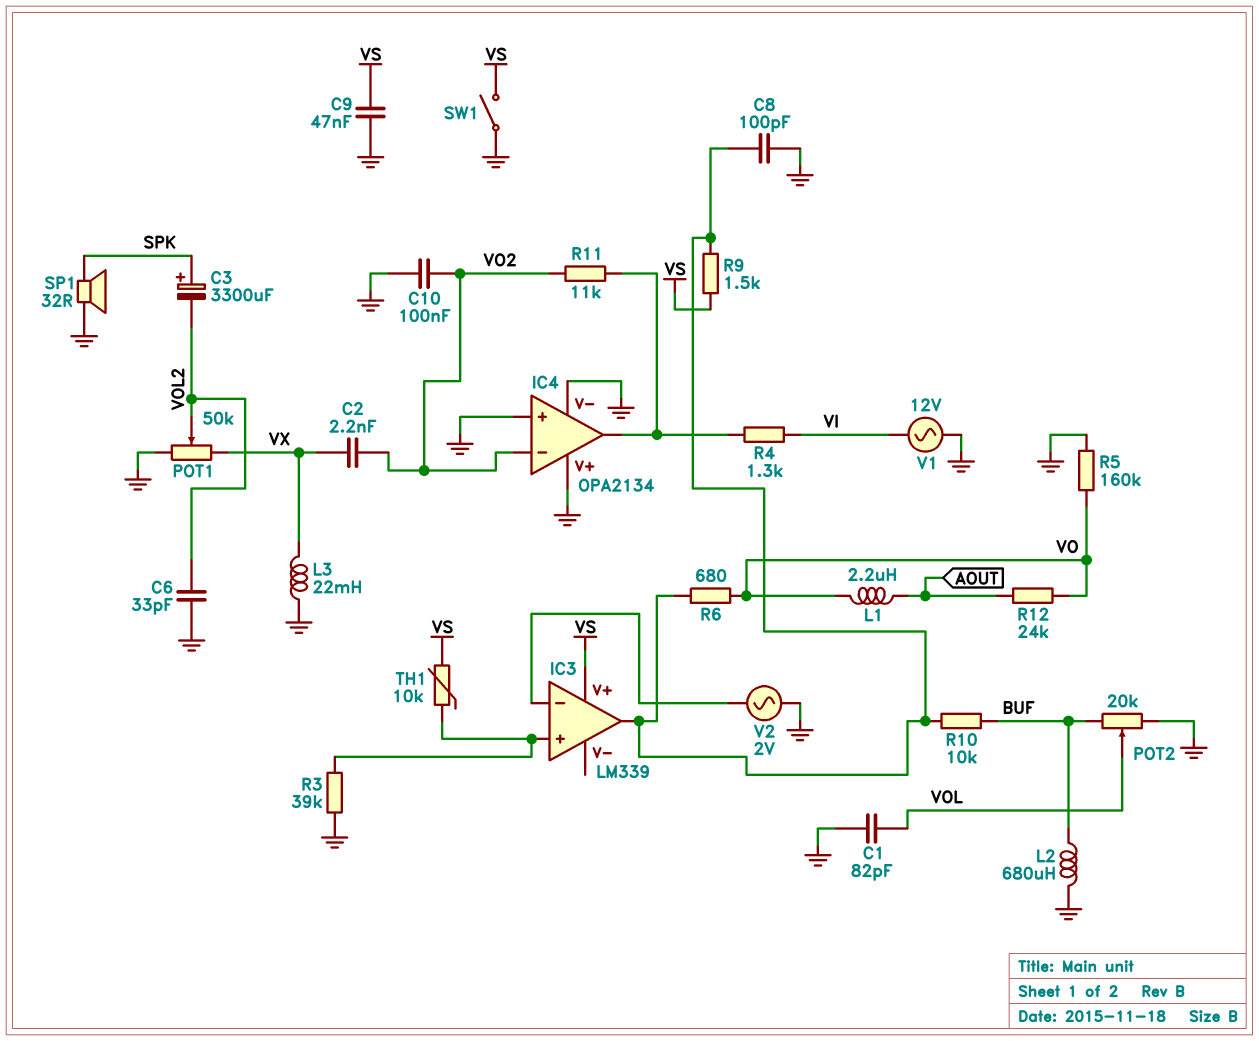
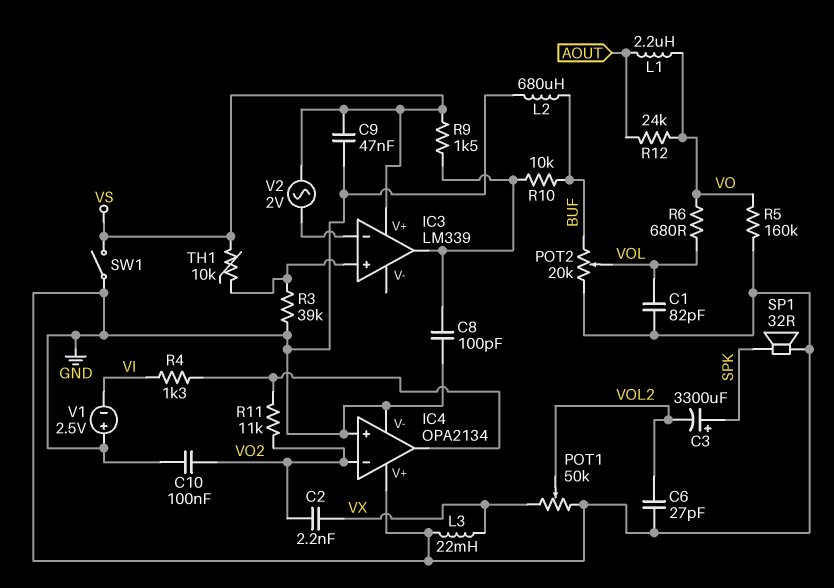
C6: 33pF (GND, VOL2) -> 27pF (GND, VOL2)
R6: 680 (IC3/out, VO) -> 680 (VO, VOL)
V1: AC 12V (GND, VI) -> 2.5V (plus GND, minus VI)
V2: AC 2V (GND, IC3/in-) -> AC 2V (IC3/in-, VS)

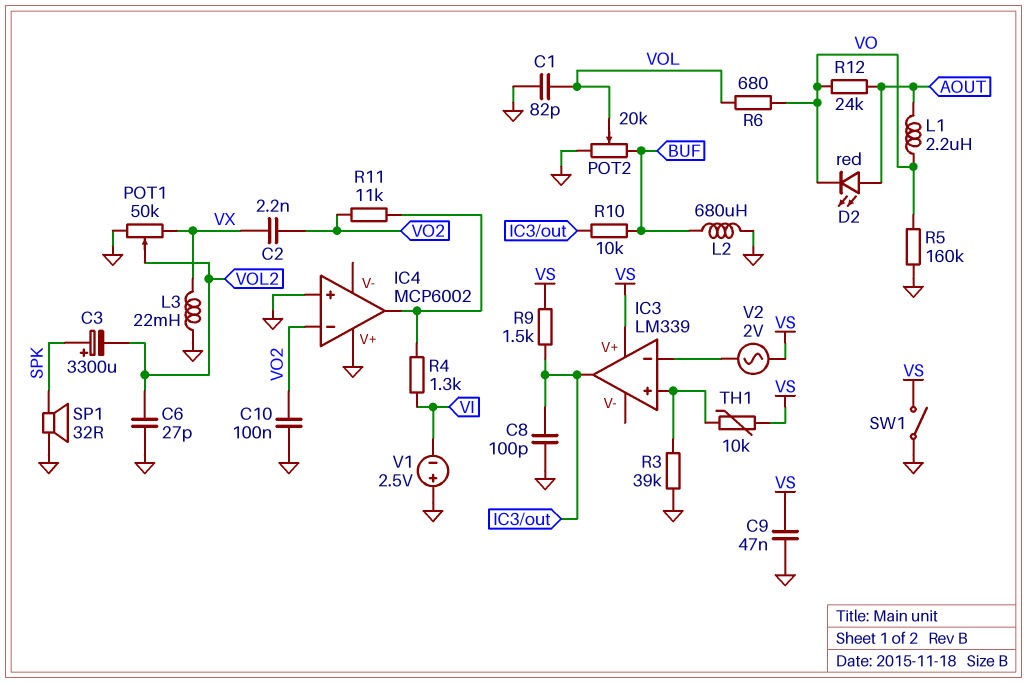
D2: none -> LED red (A AOUT, K VO)
IC4: OPA2134 -> MCP6002
IC4 pin V-: GND -> none

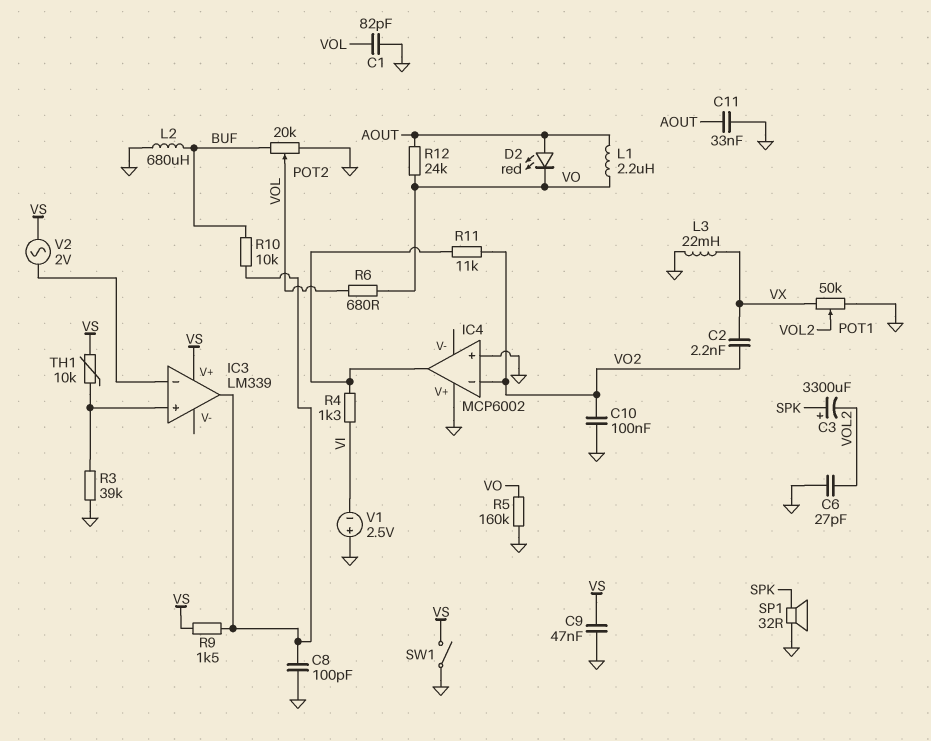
C11: none -> 33nF (AOUT, GND)

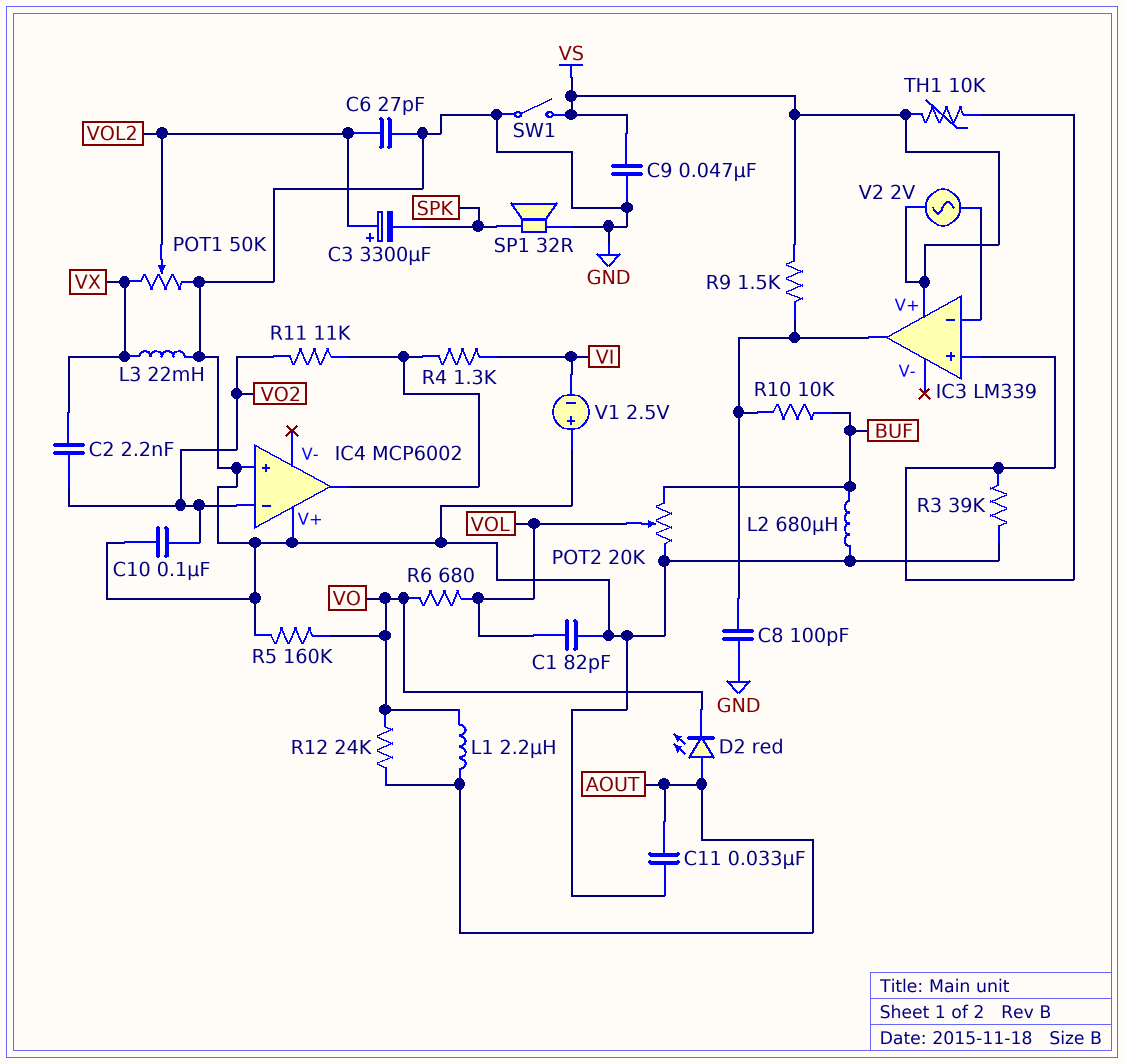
C3: 3300uF (plus SPK, minus VOL2) -> 3300uF (plus VOL2, minus SPK)

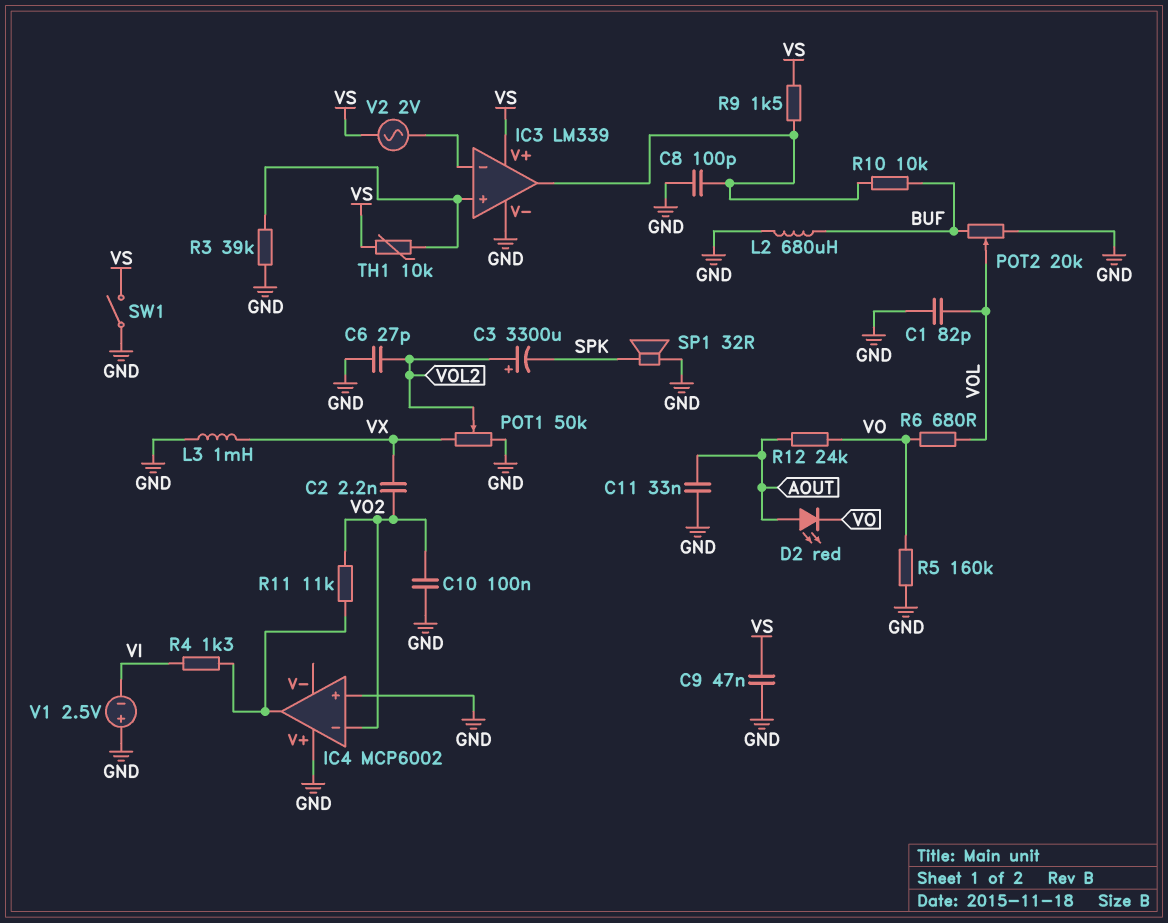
IC3 pin V-: none -> GND
L1: 2.2uH (AOUT, VO) -> none
L3: 22mH (GND, VX) -> 1mH (GND, VX)

